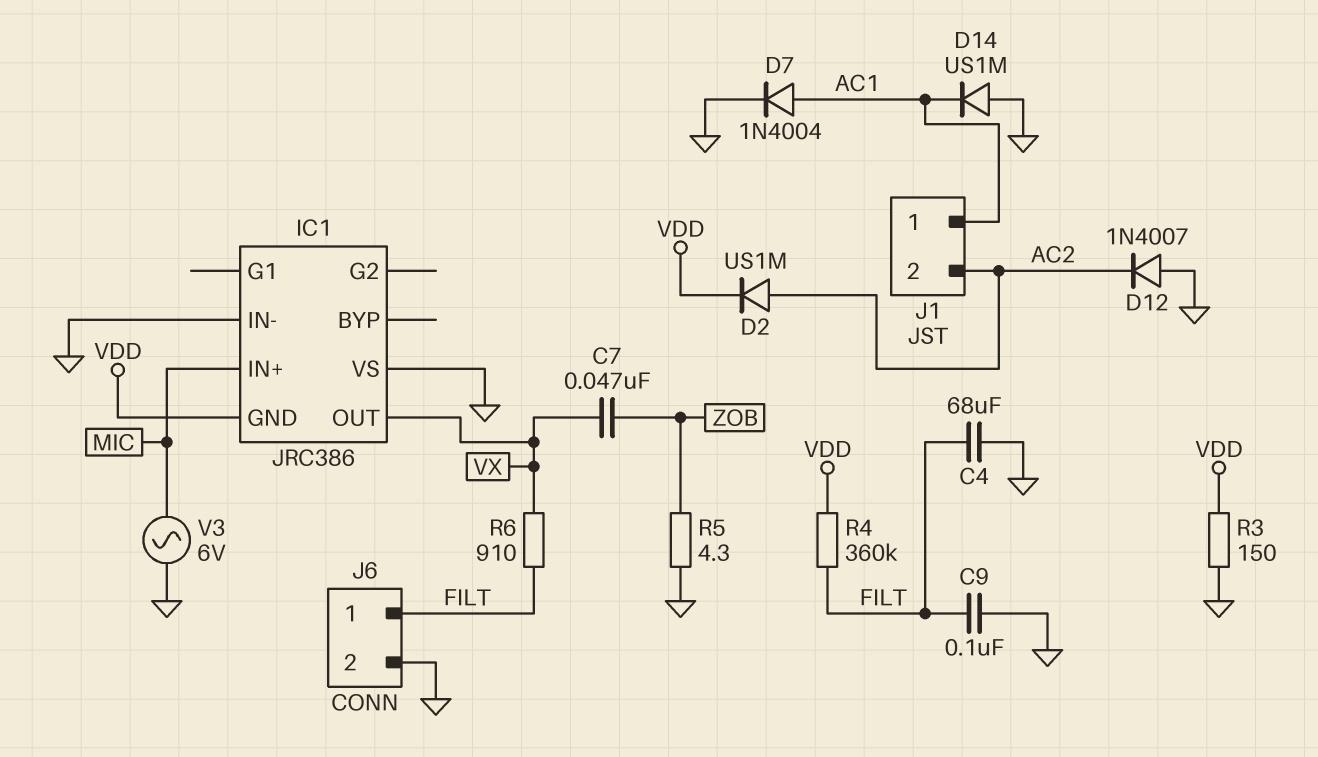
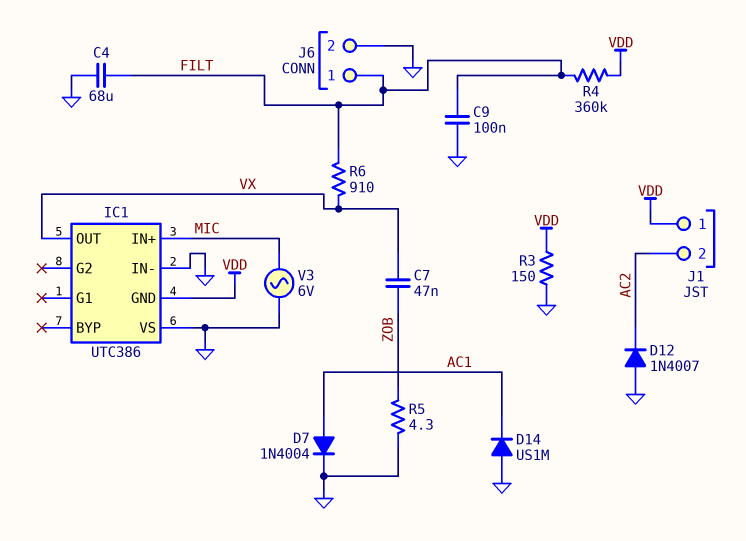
D2: diode US1M (A AC2, K VDD) -> none
IC1: JRC386 -> UTC386
J1 pin 1: AC1 -> VDD

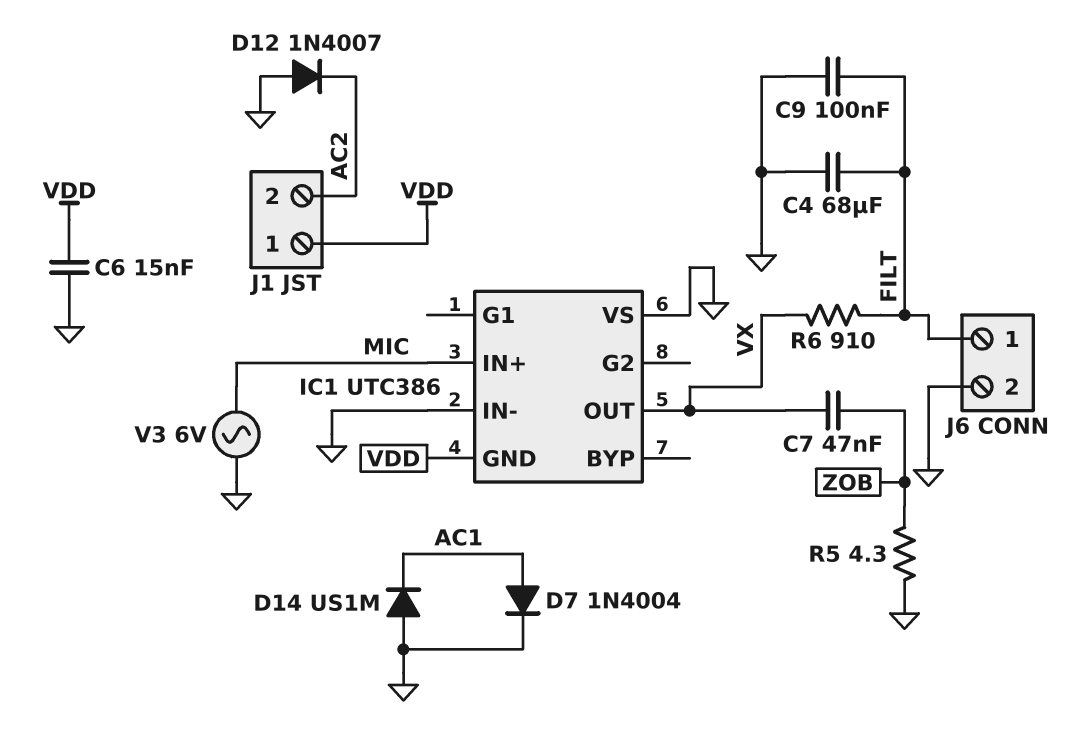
C6: none -> 15nF (GND, VDD)
R3: 150 (GND, VDD) -> none
R4: 360k (FILT, VDD) -> none

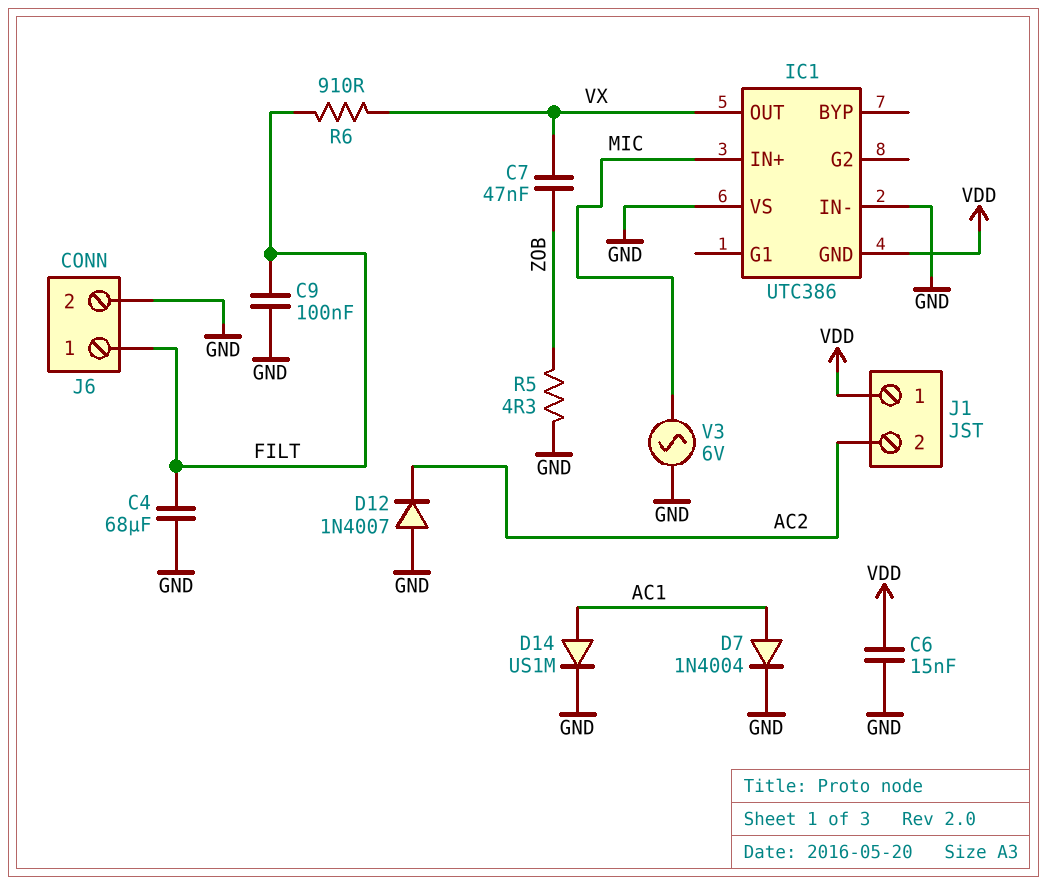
D14: diode US1M (A GND, K AC1) -> diode US1M (A AC1, K GND)

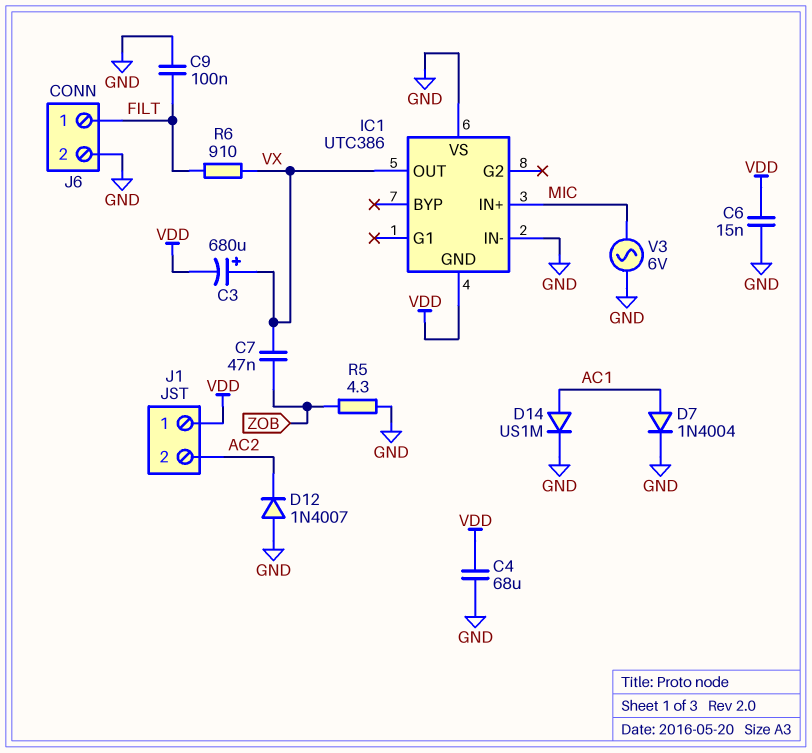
C3: none -> 680uF (plus VX, minus VDD)
C4: 68uF (FILT, GND) -> 68uF (GND, VDD)

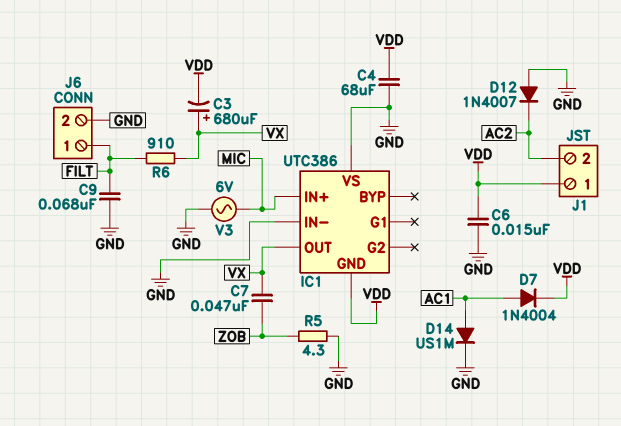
C9: 100nF (FILT, GND) -> 68nF (FILT, GND)
D7: diode 1N4004 (A AC1, K GND) -> diode 1N4004 (A AC1, K VDD)

